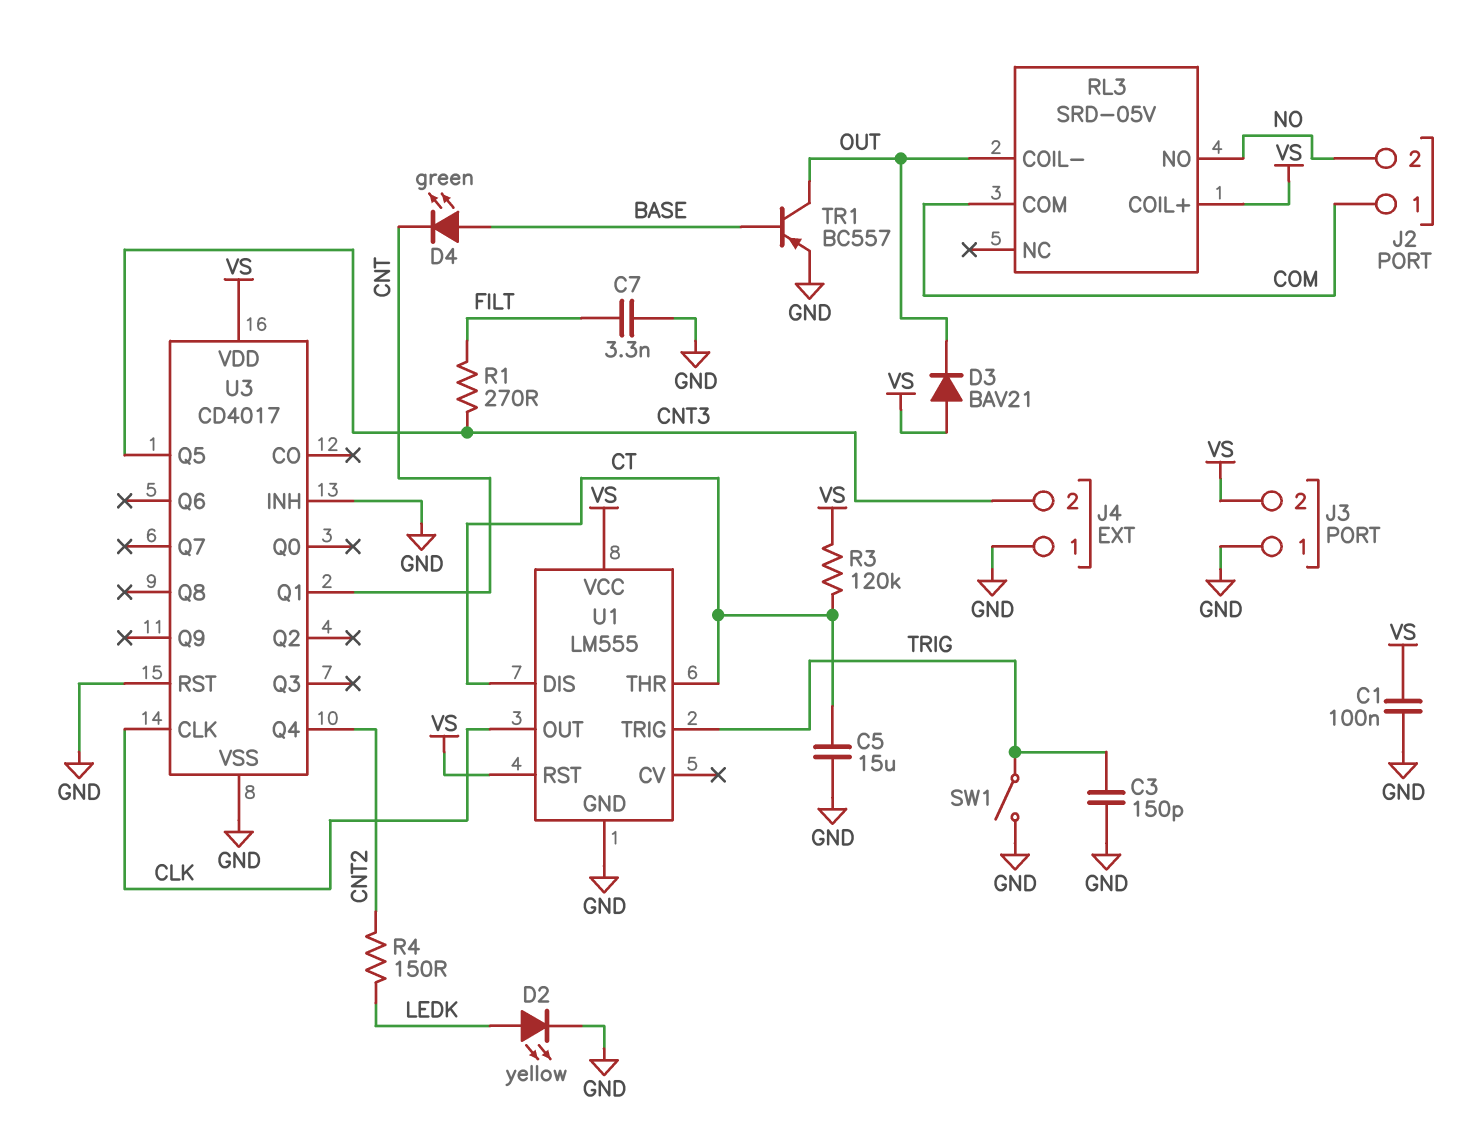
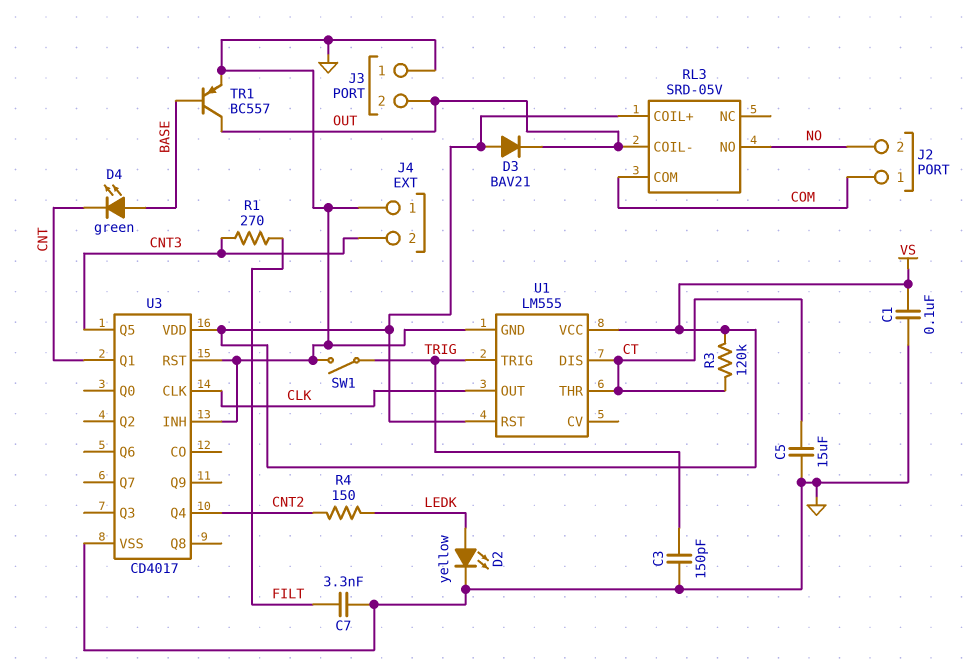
J3 pin 2: VS -> OUT

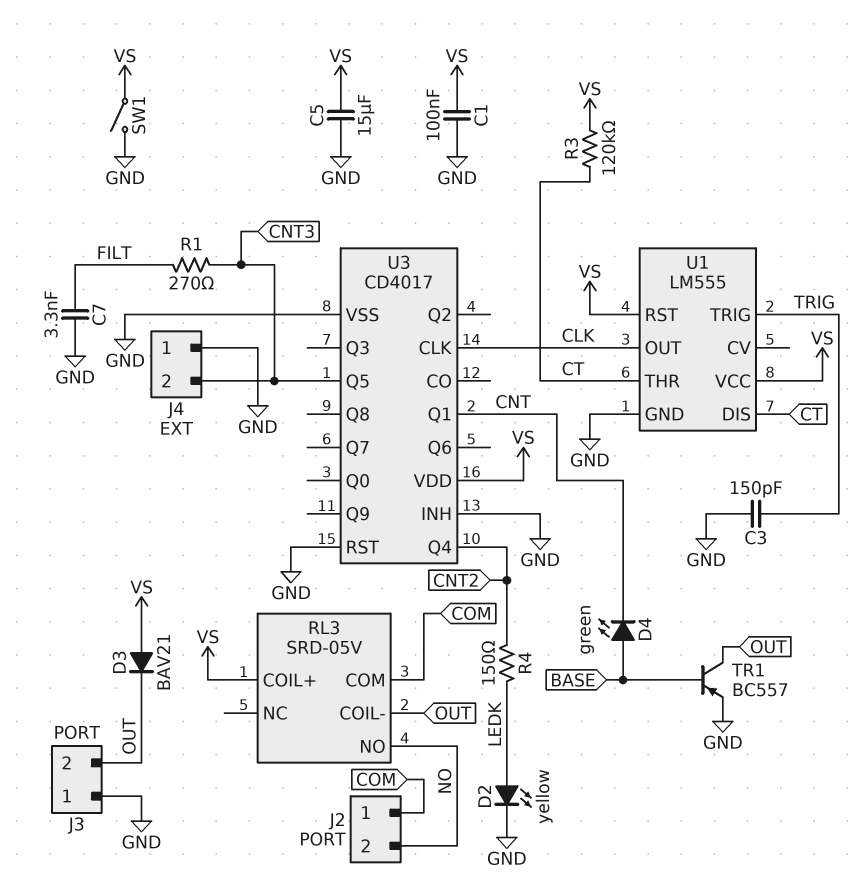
C5: 15uF (CT, GND) -> 15uF (GND, VS)
SW1: switch (GND, TRIG) -> switch (GND, VS)

